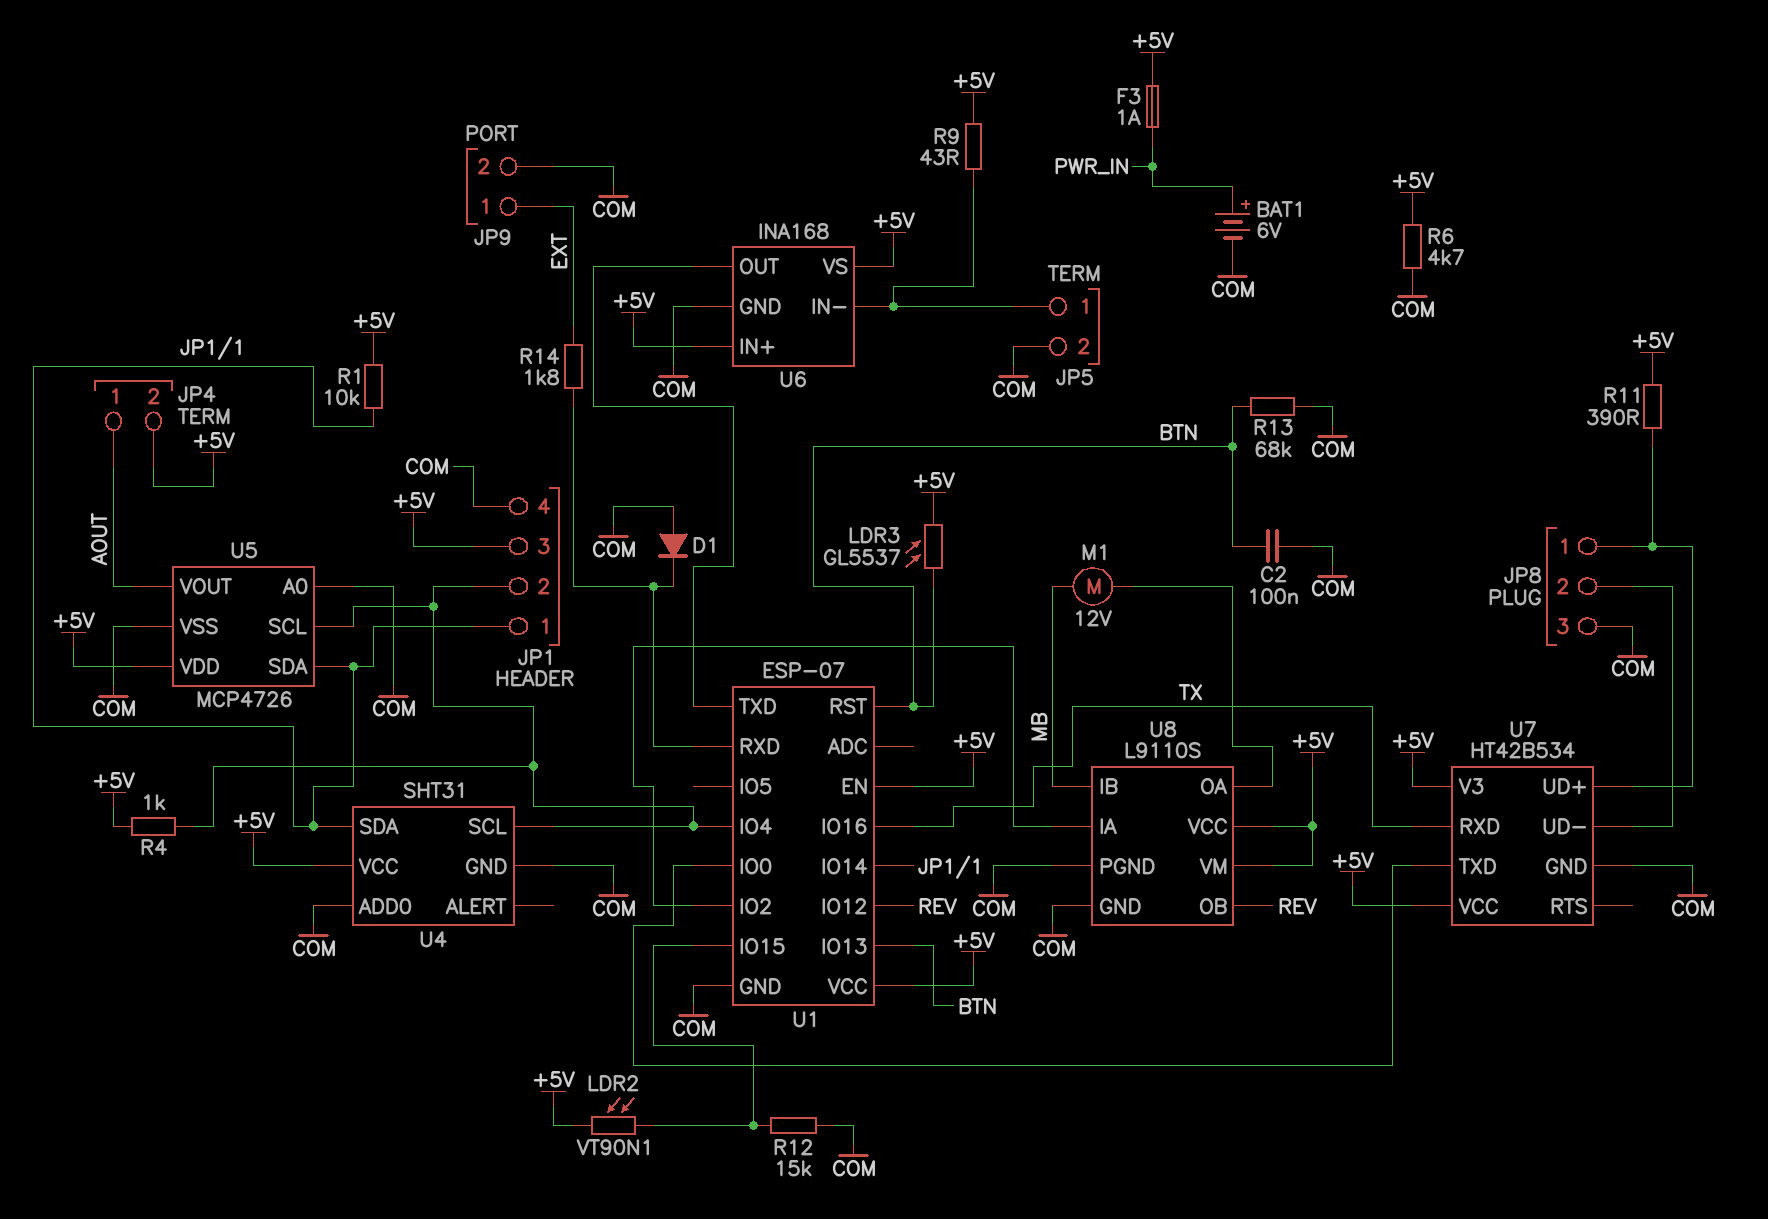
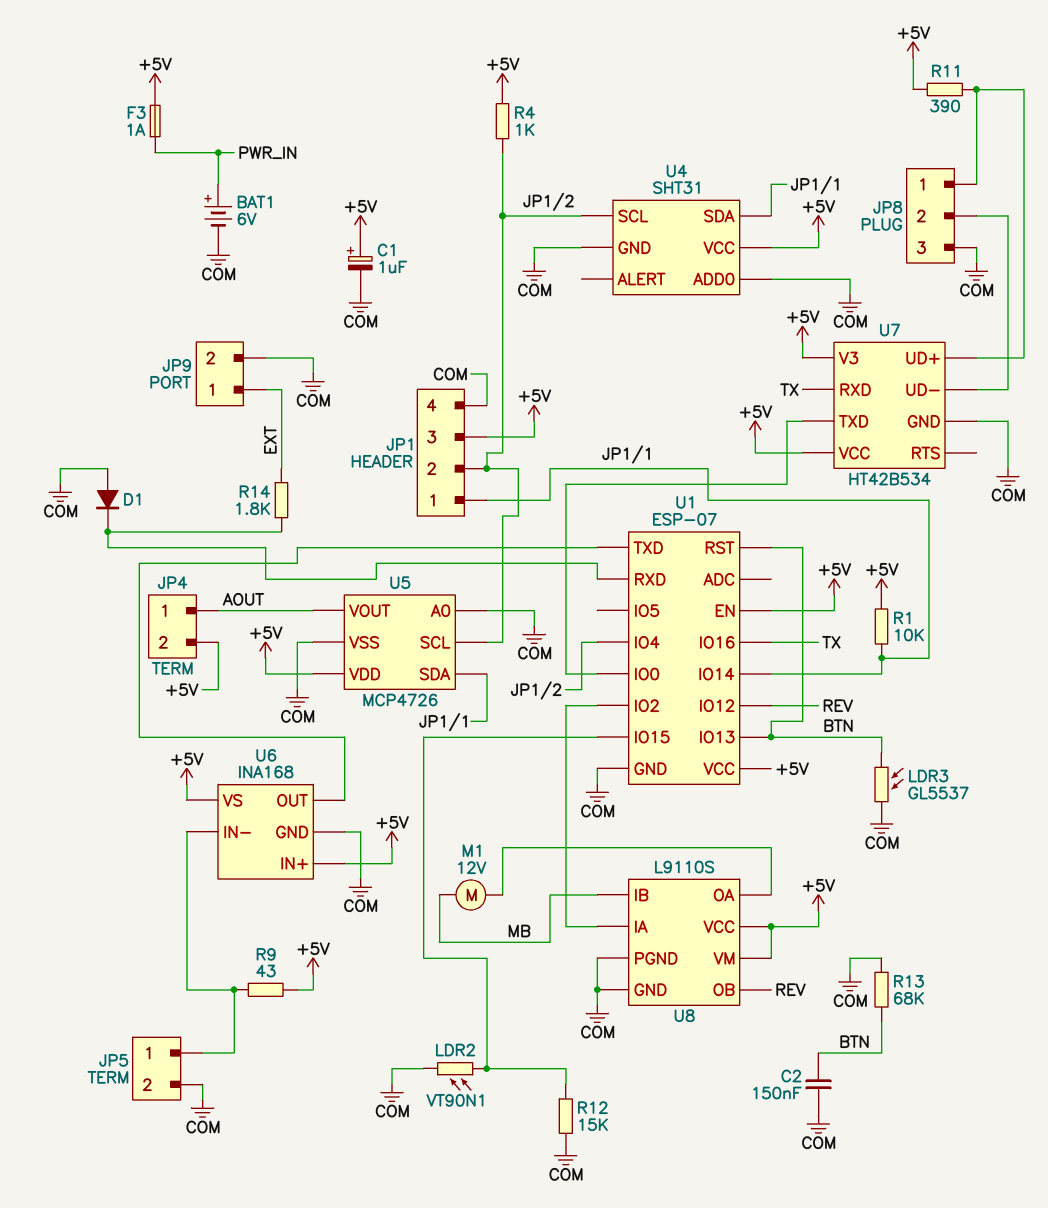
C1: none -> 1uF (plus +5V, minus COM)
C2: 100nF (BTN, COM) -> 150nF (BTN, COM)
LDR2: VT90N1 (+5V, U1/IO15) -> VT90N1 (COM, U1/IO15)
LDR3: GL5537 (+5V, BTN) -> GL5537 (BTN, COM)
R6: 4.7k (+5V, COM) -> none

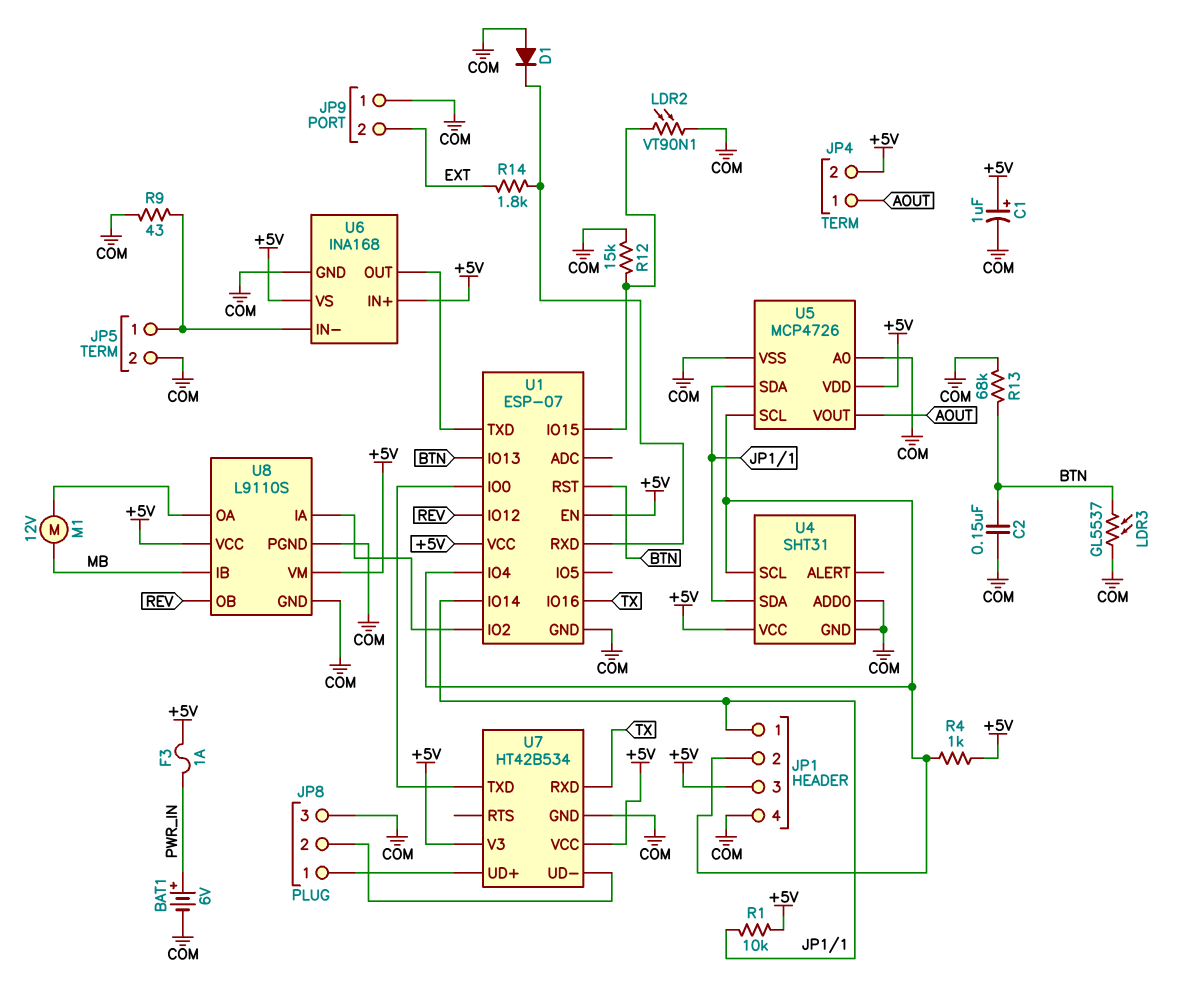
JP9 pin 1: EXT -> COM
JP9 pin 2: COM -> EXT
R9: 43 (+5V, JP5/1) -> 43 (COM, JP5/1)
R11: 390 (+5V, JP8/1) -> none

